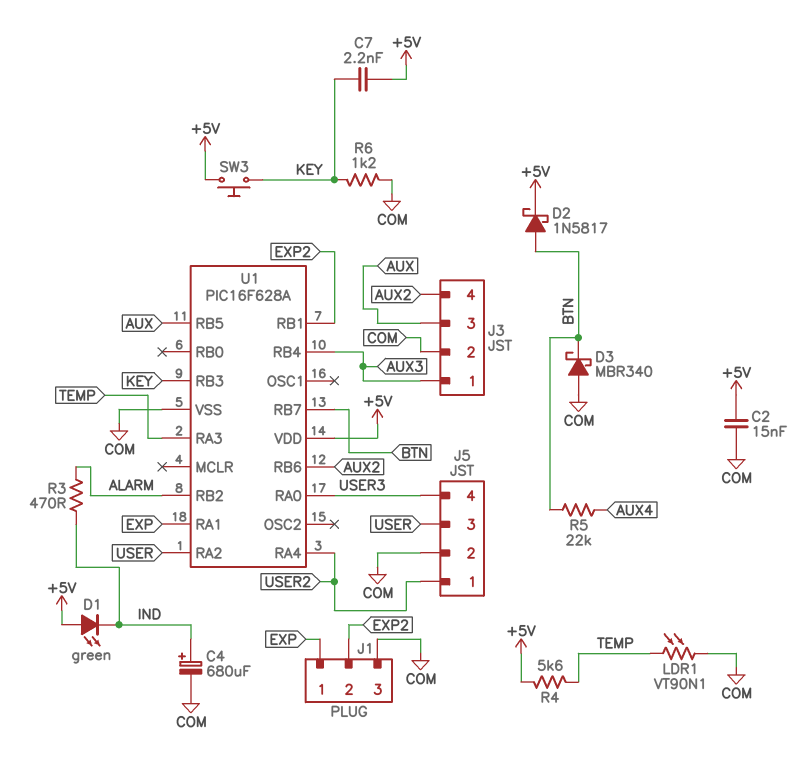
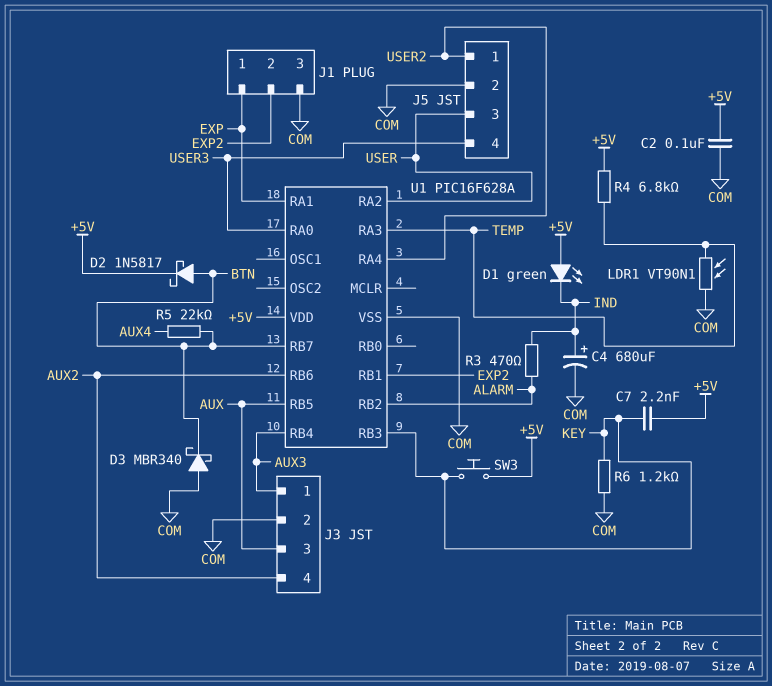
C2: 15nF (+5V, COM) -> 100nF (+5V, COM)
R4: 5.6k (+5V, TEMP) -> 6.8k (+5V, TEMP)

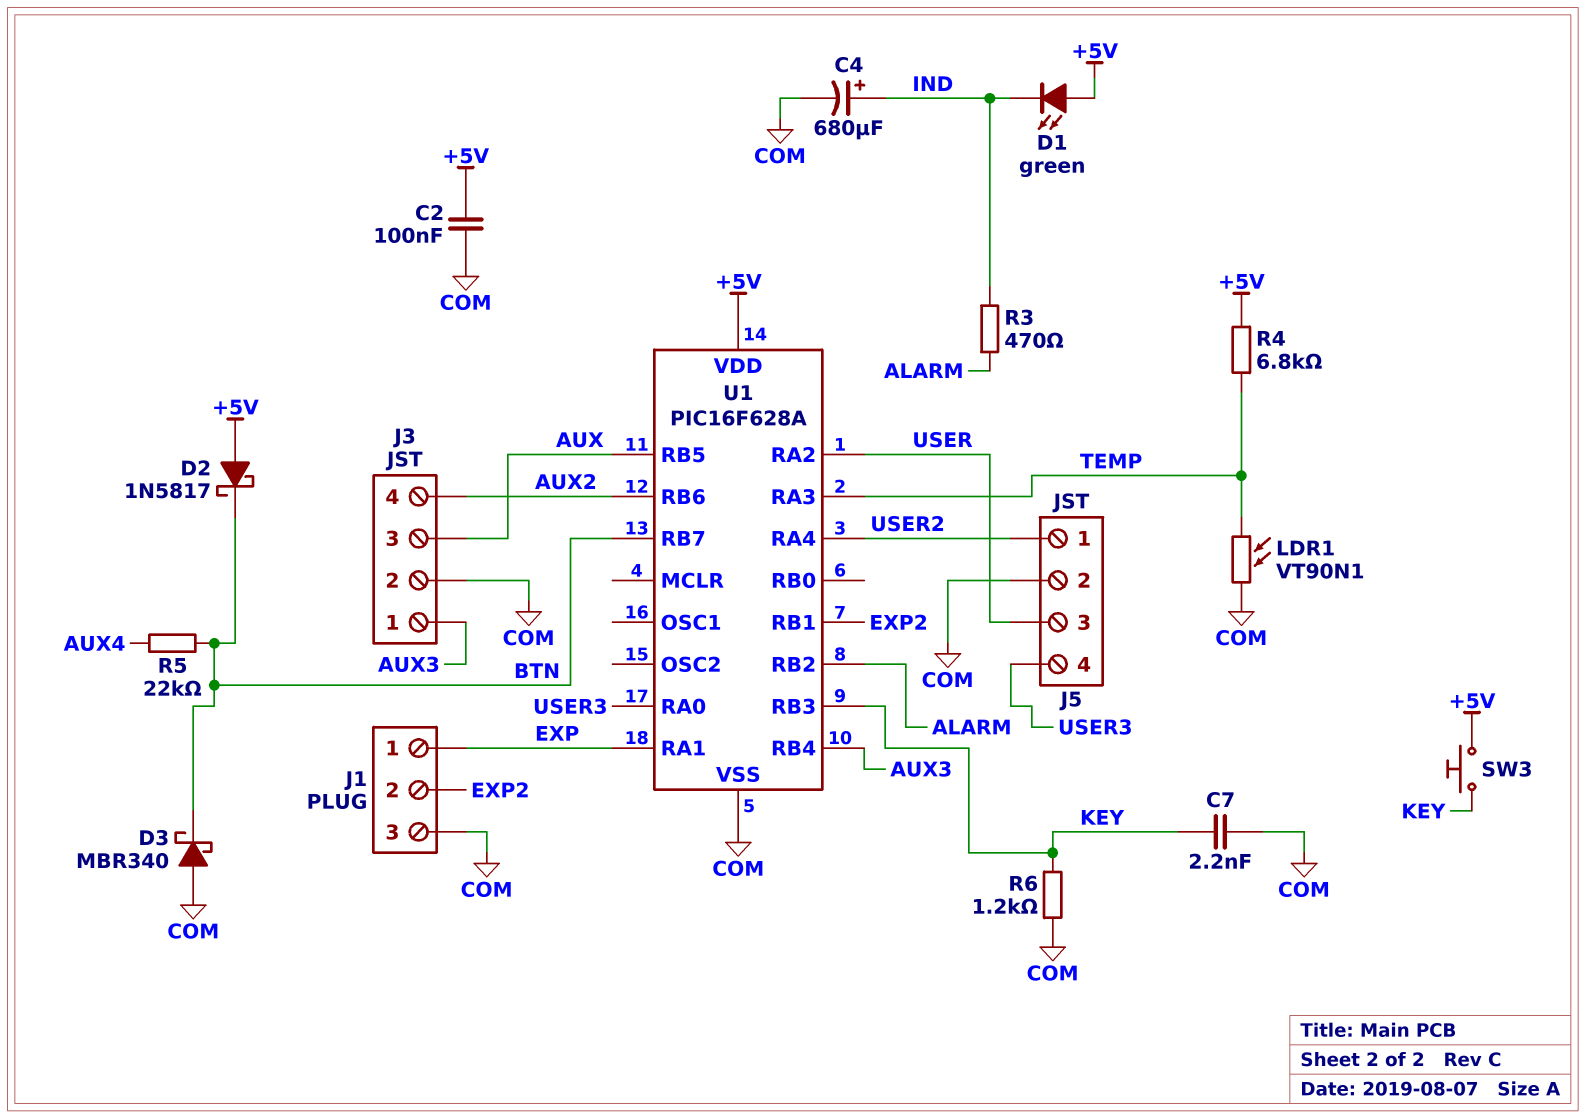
C7: 2.2nF (+5V, KEY) -> 2.2nF (COM, KEY)
D2: schottky 1N5817 (A BTN, K +5V) -> schottky 1N5817 (A +5V, K BTN)

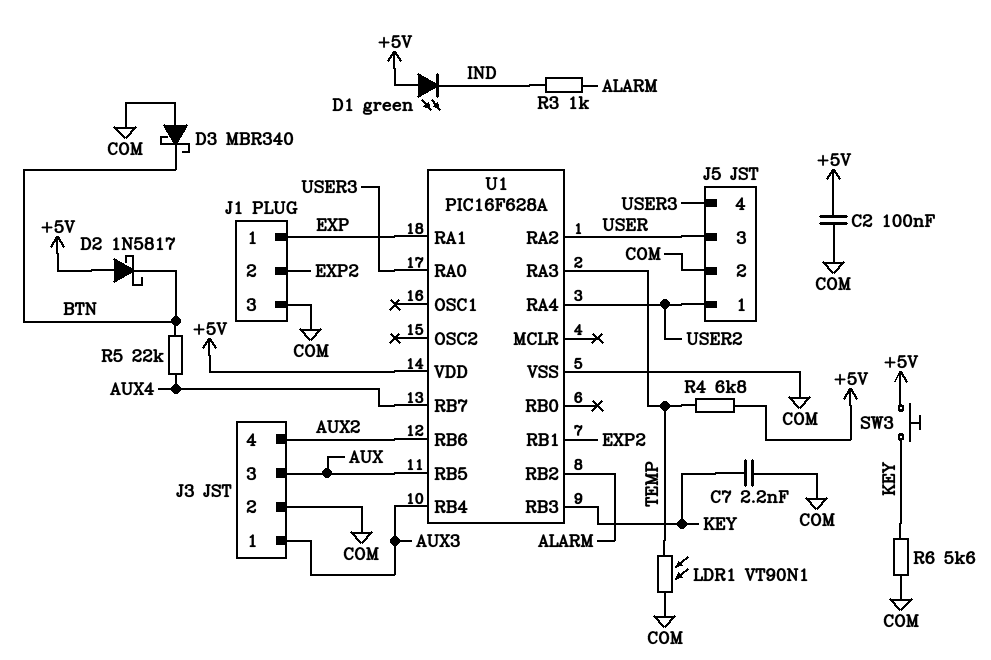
C4: 680uF (plus IND, minus COM) -> none
R3: 470 (ALARM, IND) -> 1k (ALARM, IND)
R6: 1.2k (COM, KEY) -> 5.6k (COM, KEY)
U1 pin RB7: BTN -> AUX4

